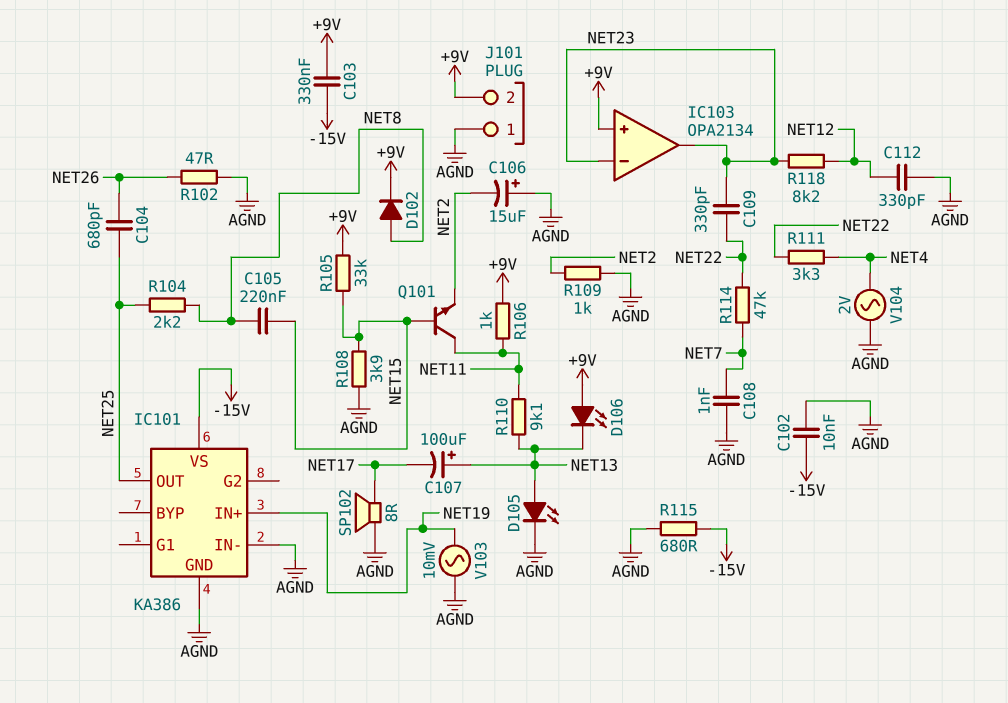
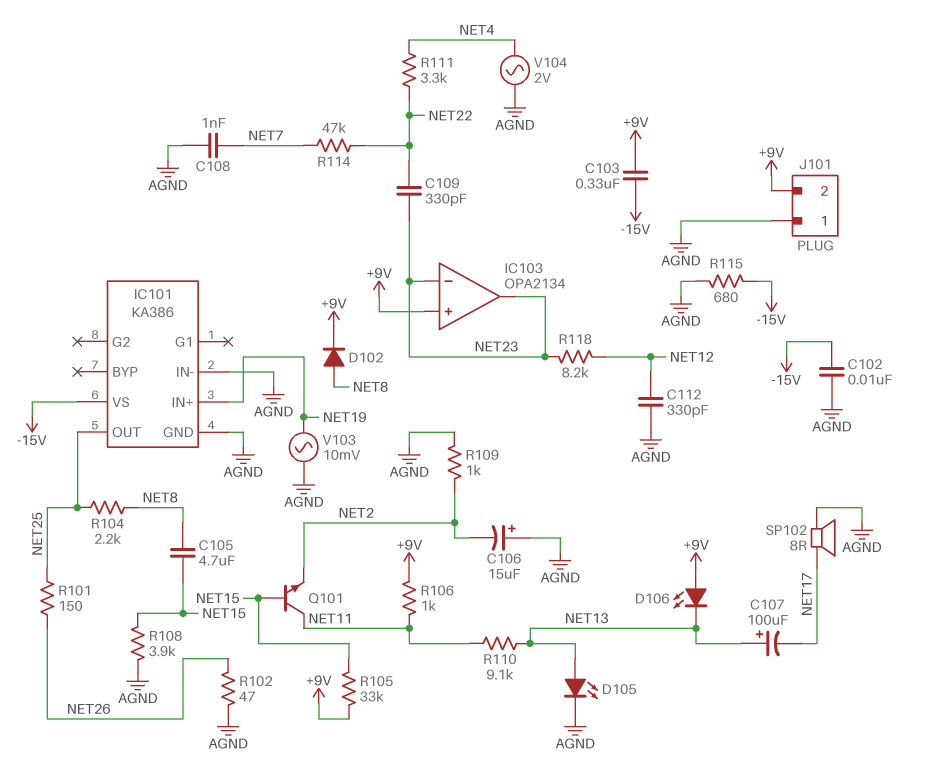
C104: 680pF (NET25, NET26) -> none
C105: 220nF (NET8, NET15) -> 4.7uF (NET8, NET15)
R101: none -> 150 (NET25, NET26)

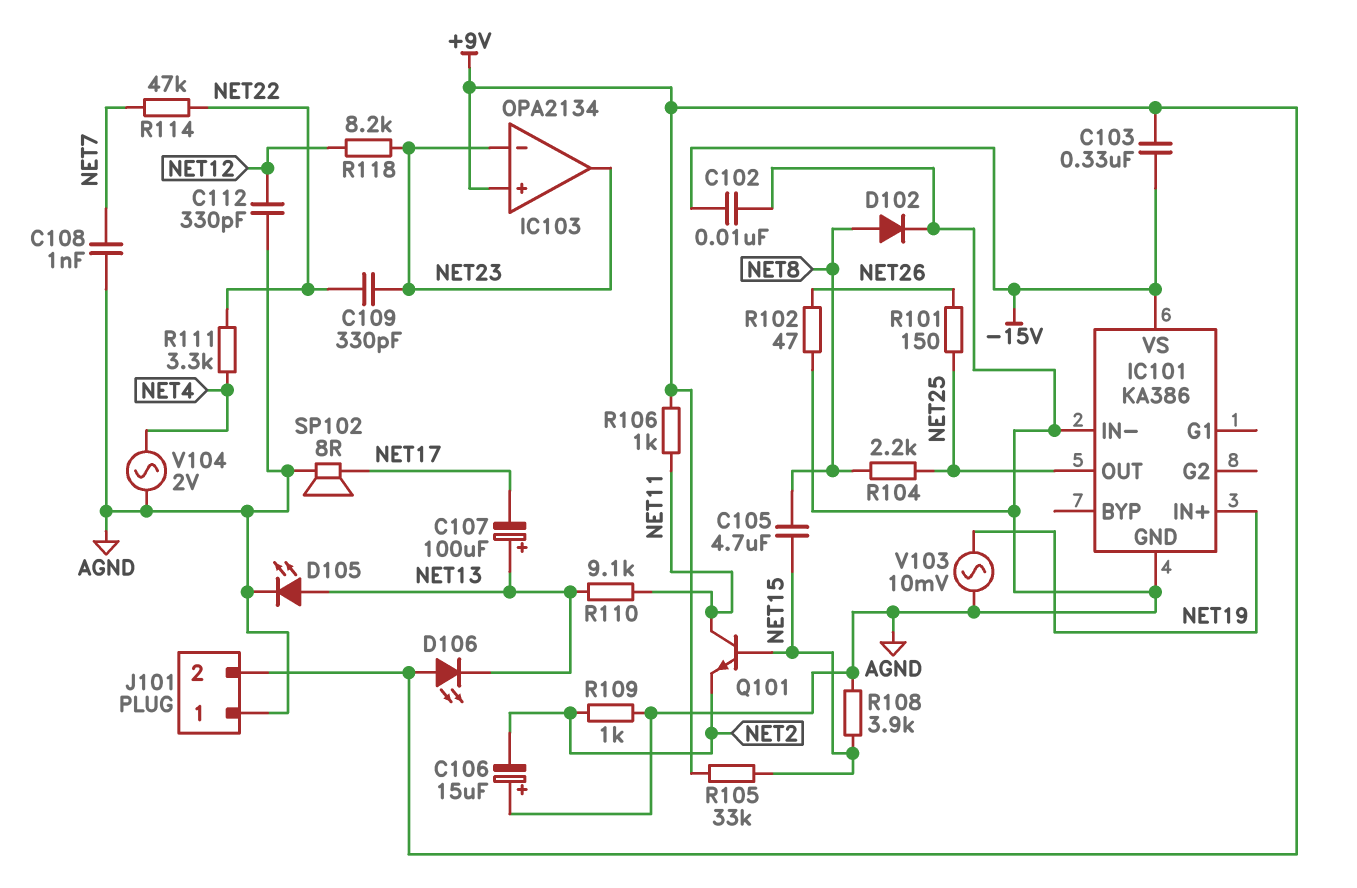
D102: diode (A NET8, K +9V) -> diode (A NET8, K AGND)
R115: 680 (-15V, AGND) -> none

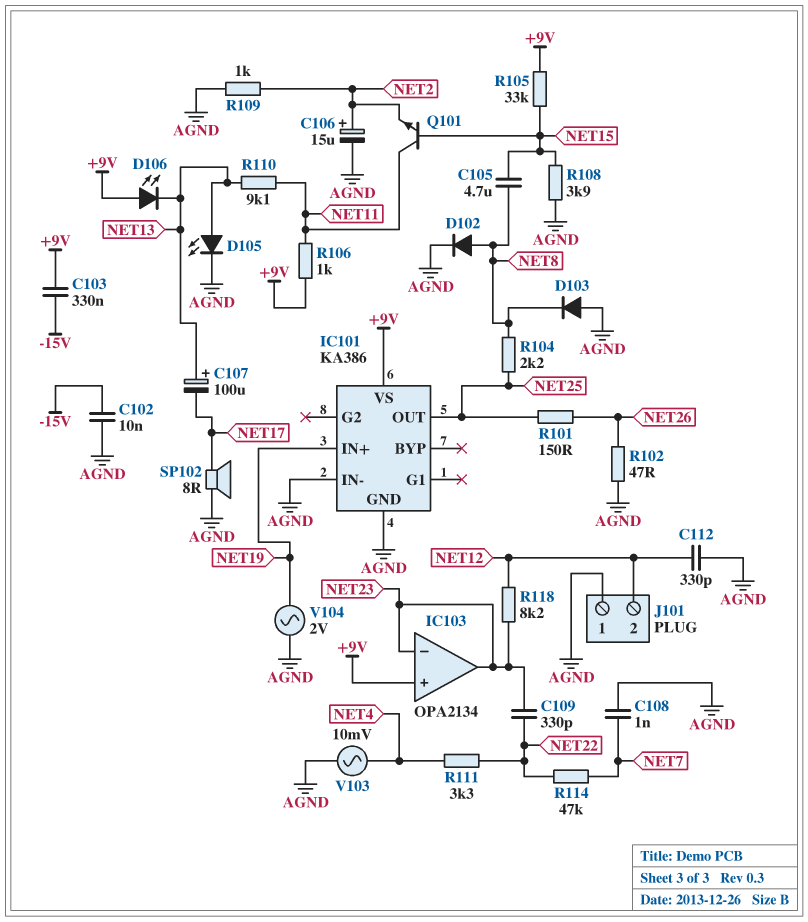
C106: 15uF (plus AGND, minus NET2) -> 15uF (plus NET2, minus AGND)
D103: none -> diode (A AGND, K NET8)
IC101 pin VS: -15V -> +9V
J101 pin 2: +9V -> NET12
V103: AC 10mV (AGND, NET19) -> AC 10mV (AGND, NET4)
V104: AC 2V (AGND, NET4) -> AC 2V (AGND, NET19)

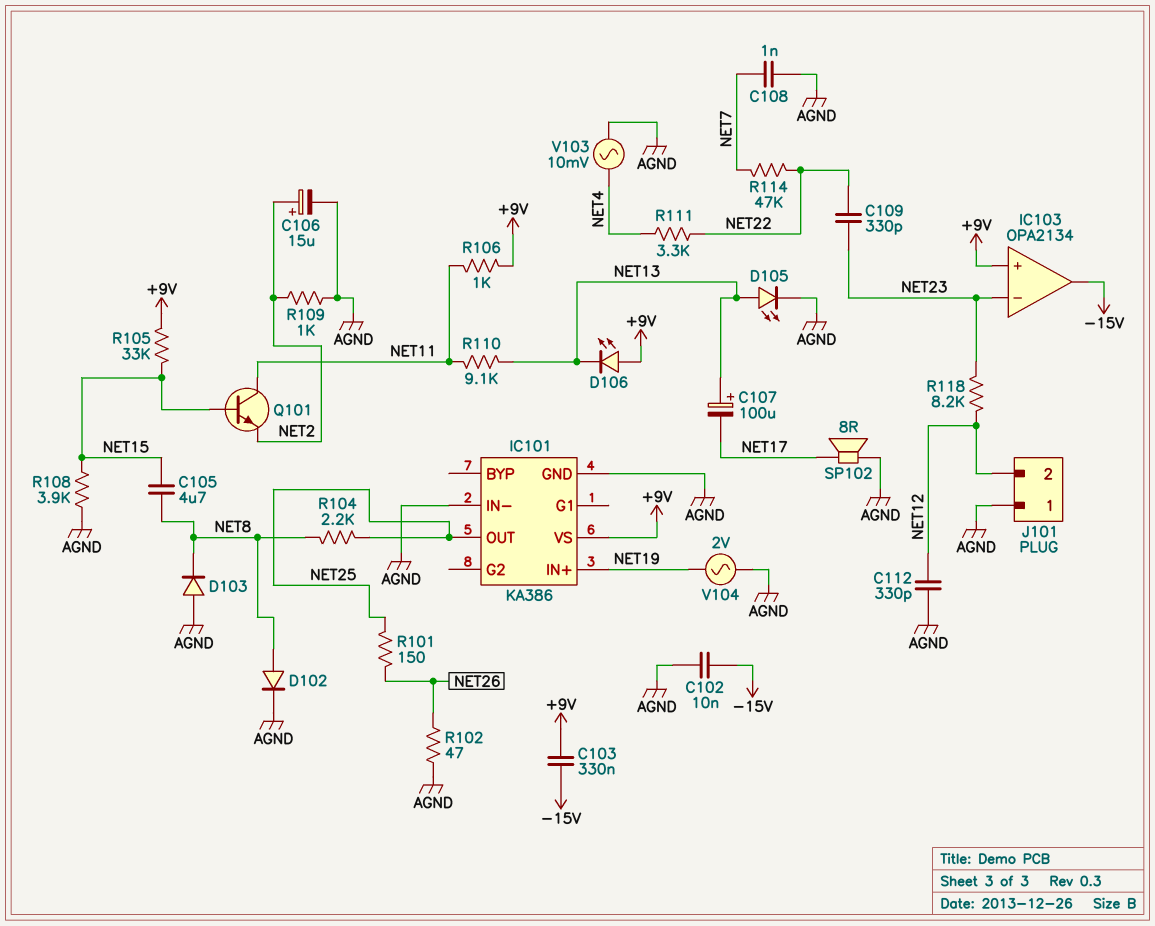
IC103 pin out: NET23 -> -15V

